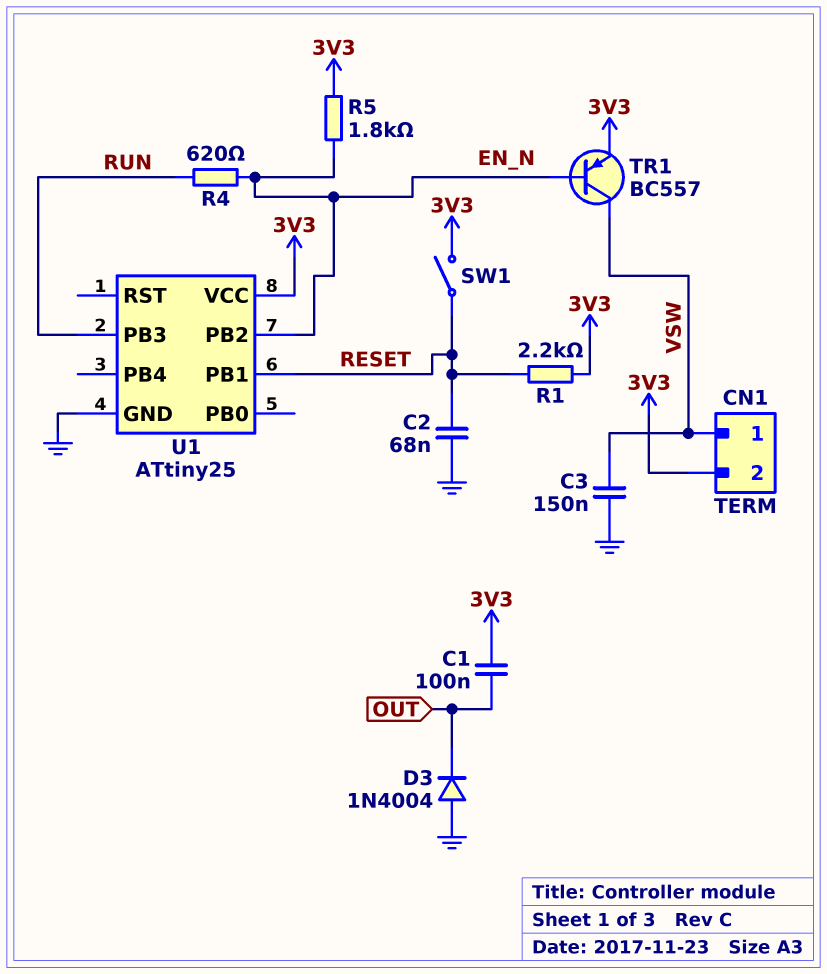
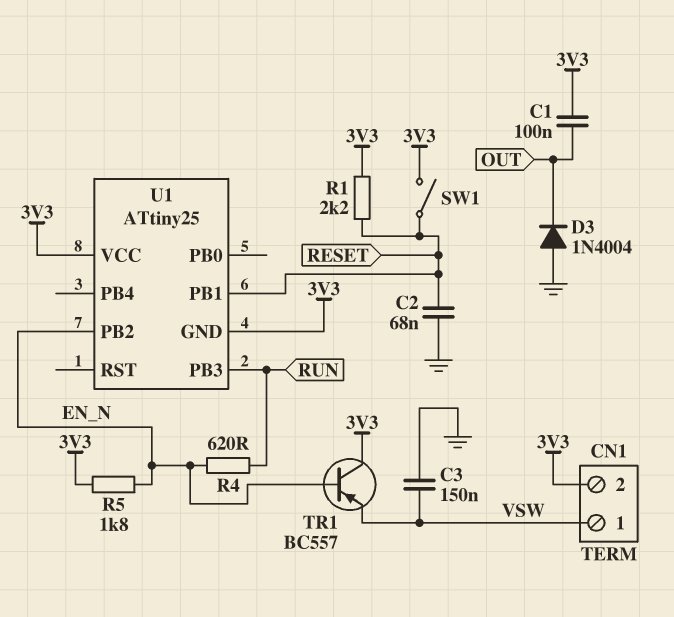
TR1: PNP BC557 (B EN_N, C VSW, E 3V3) -> PNP BC557 (B EN_N, C 3V3, E VSW)
U1 pin GND: GND -> 3V3

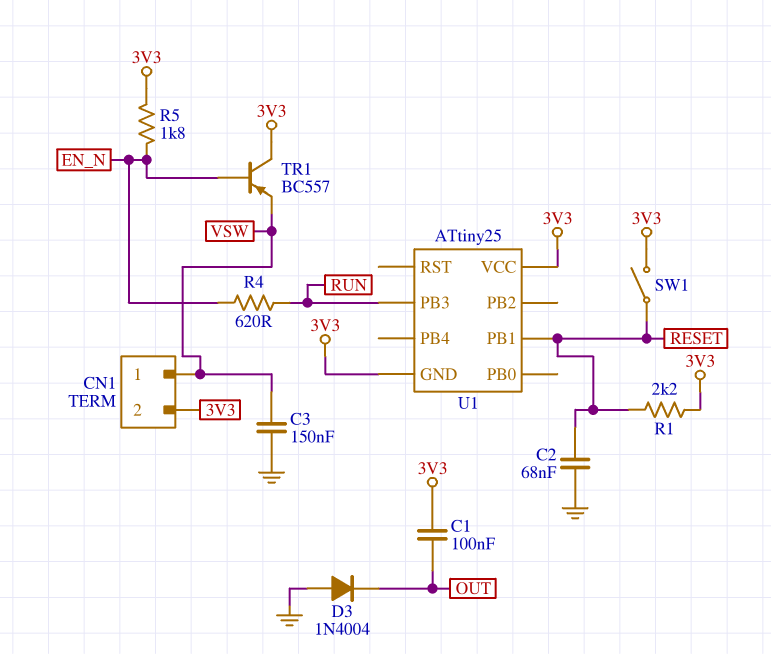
U1 pin PB2: EN_N -> none

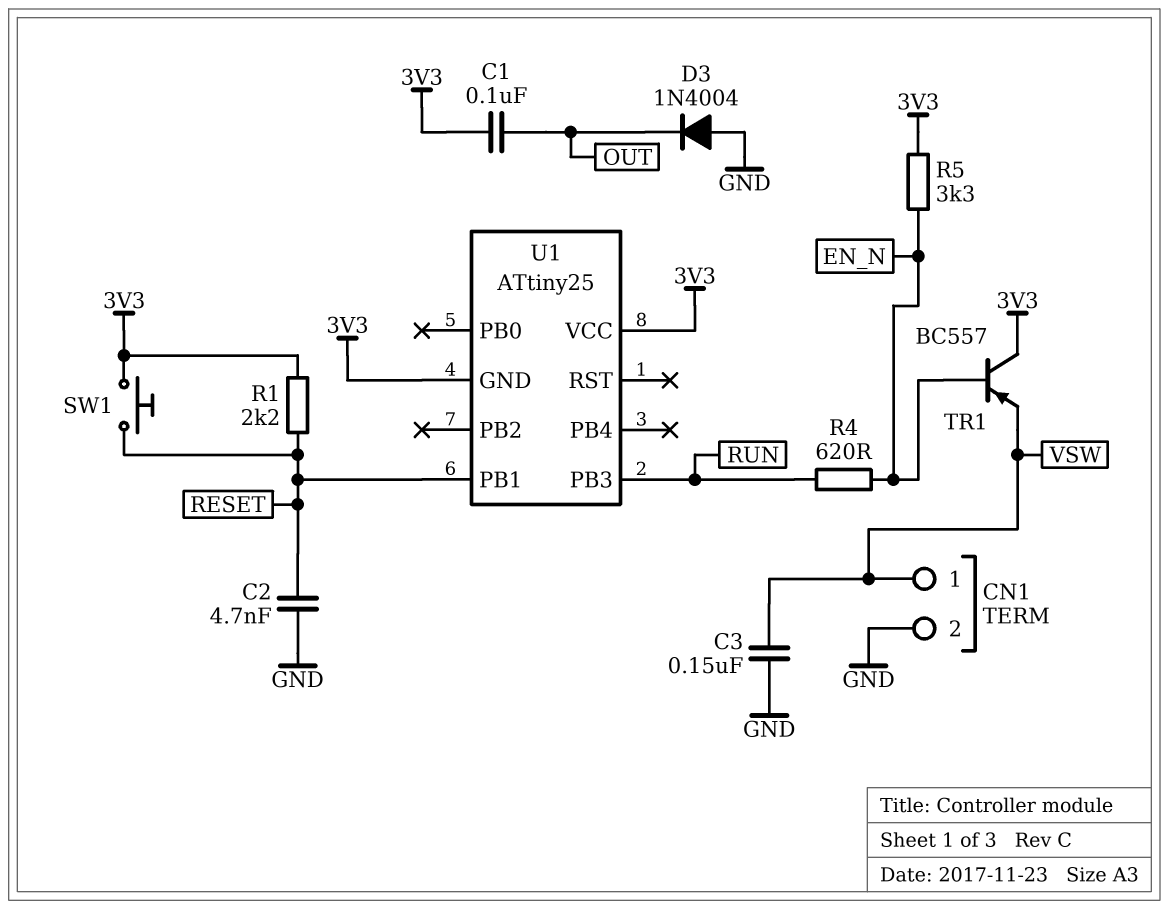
C2: 68nF (GND, RESET) -> 4.7nF (GND, RESET)
CN1 pin 2: 3V3 -> GND
R5: 1.8k (3V3, EN_N) -> 3.3k (3V3, EN_N)
SW1: switch (3V3, RESET) -> button (3V3, RESET)

